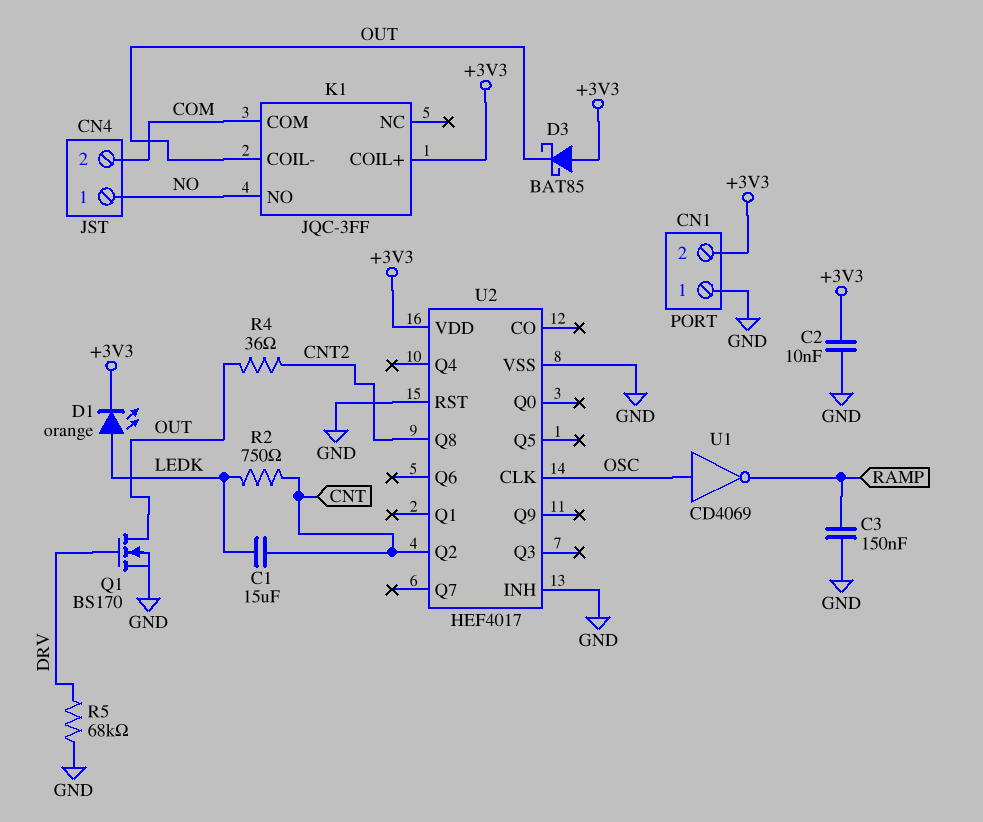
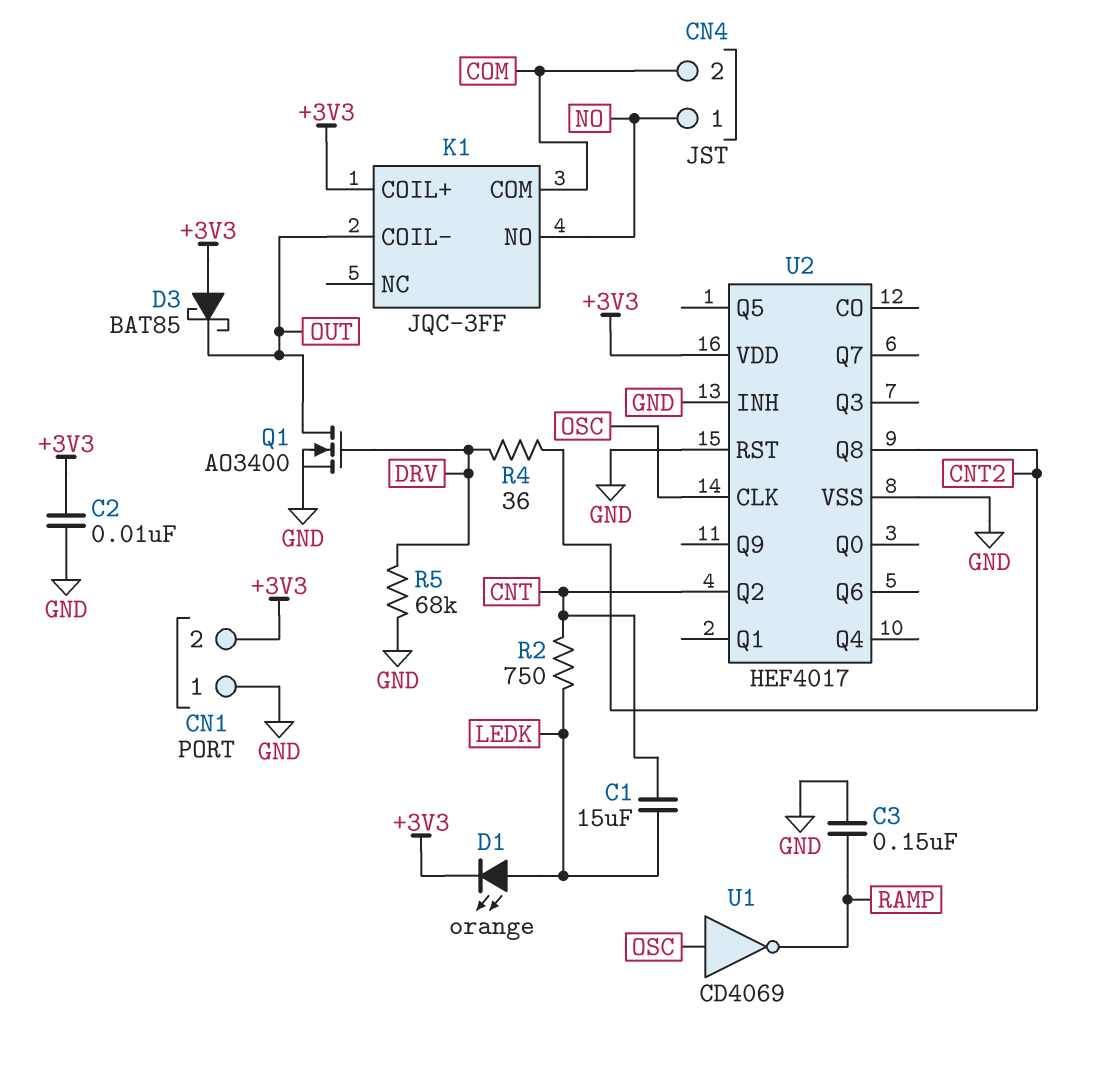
Q1: NMOS BS170 (G DRV, D OUT, S GND) -> NMOS AO3400 (G DRV, D OUT, S GND)
R4: 36 (CNT2, OUT) -> 36 (CNT2, DRV)

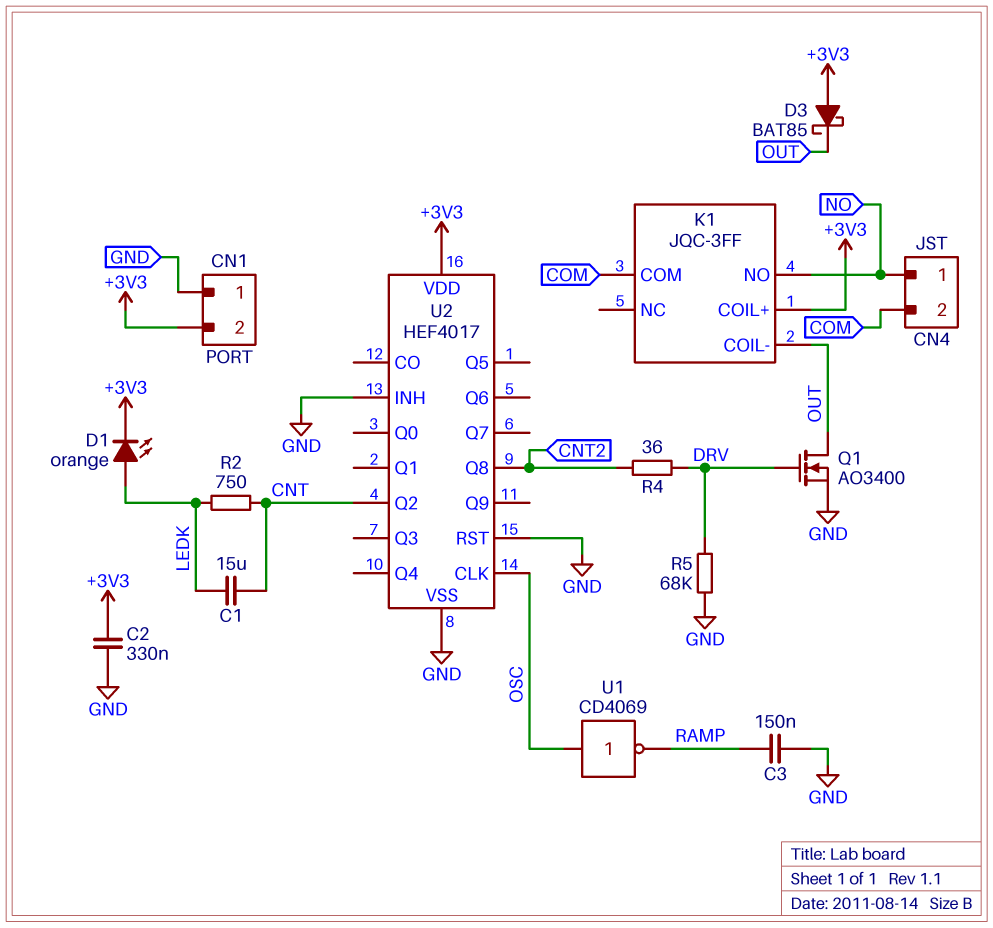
C2: 10nF (+3V3, GND) -> 330nF (+3V3, GND)

